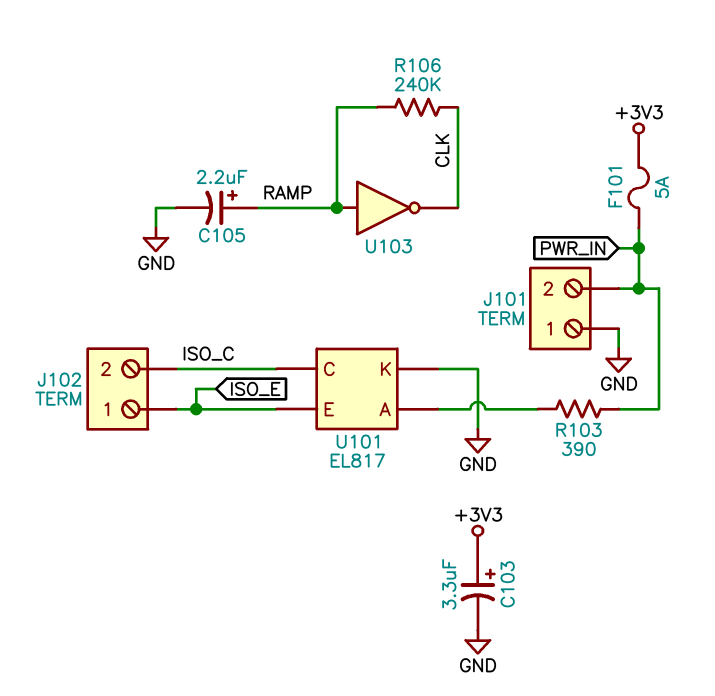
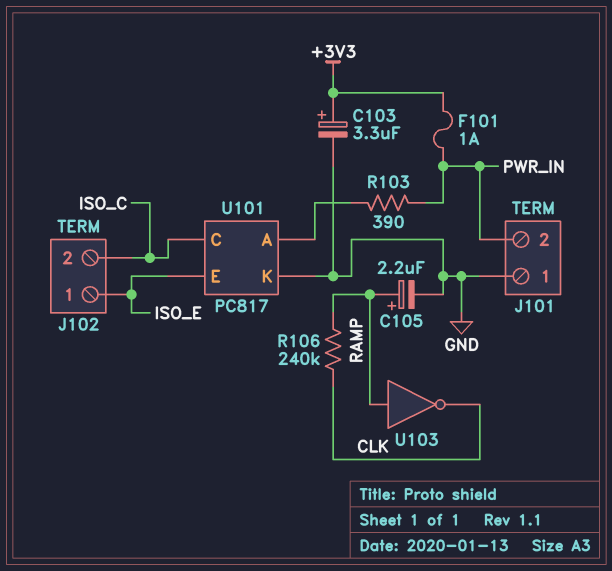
F101: 5A (+3V3, PWR_IN) -> 1A (+3V3, PWR_IN)
U101: EL817 -> PC817

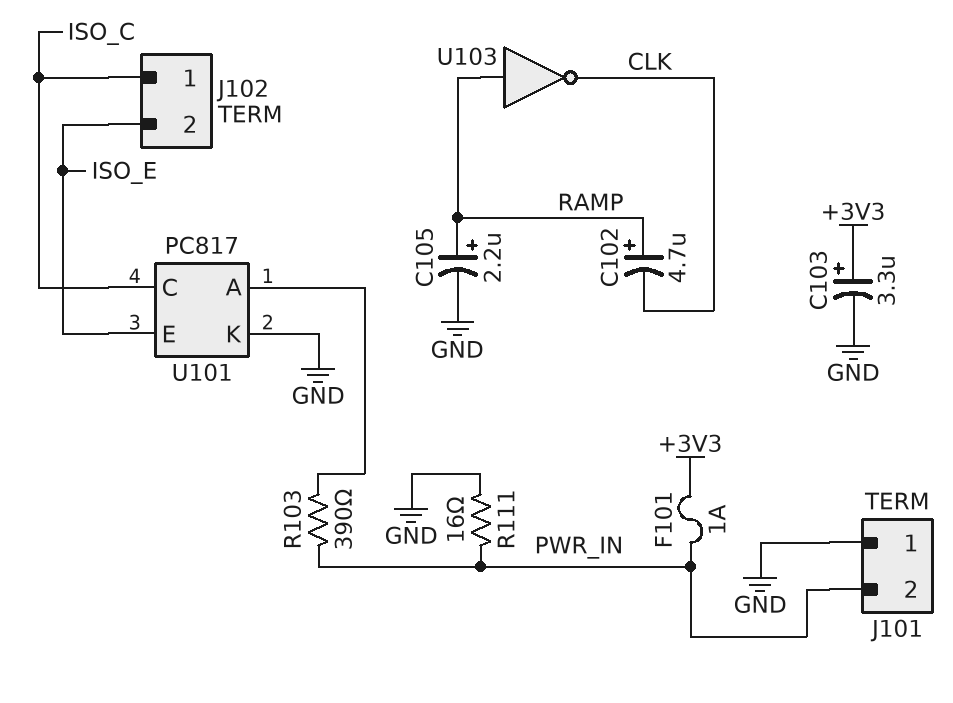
C102: none -> 4.7uF (plus RAMP, minus CLK)
J102 pin 1: ISO_E -> ISO_C
J102 pin 2: ISO_C -> ISO_E
R106: 240k (CLK, RAMP) -> none
R111: none -> 16 (GND, PWR_IN)

